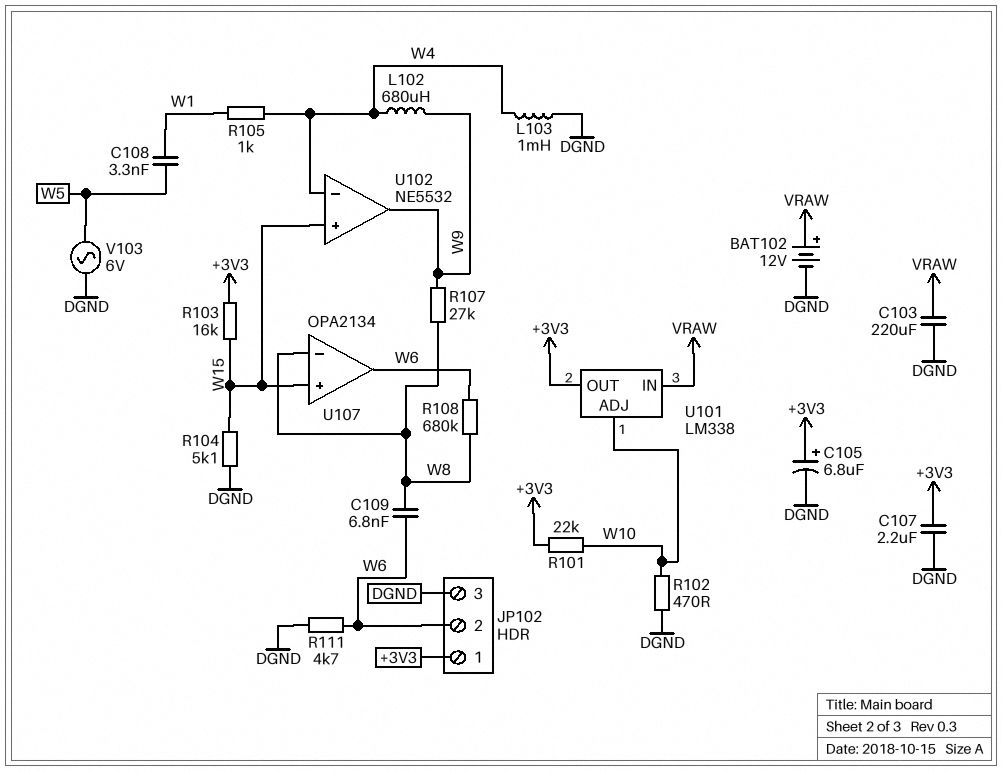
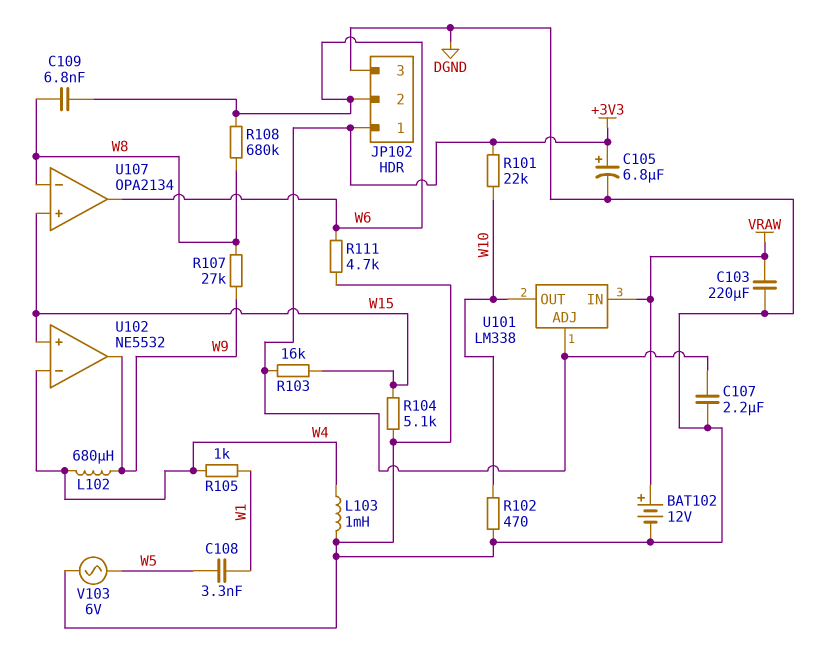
U101 pin ADJ: W10 -> +3V3
U101 pin OUT: +3V3 -> W10

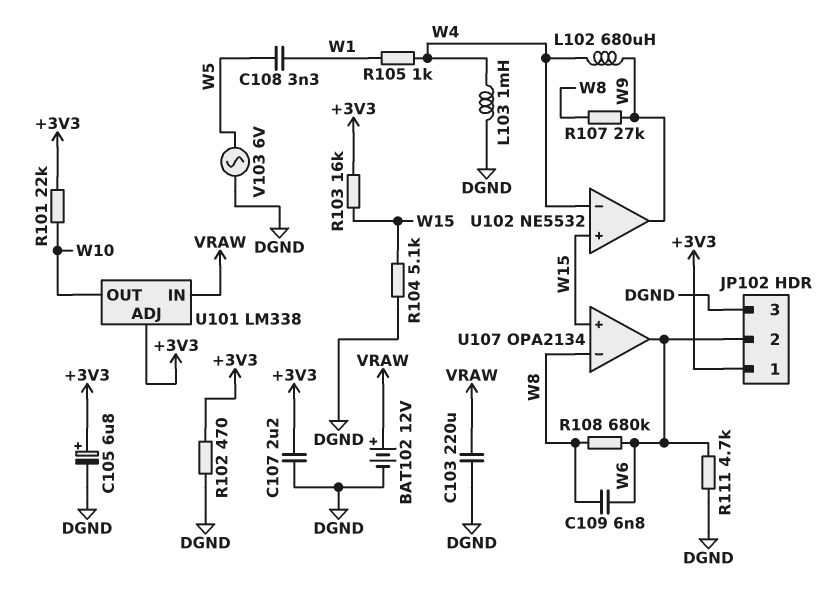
R102: 470 (DGND, W10) -> 470 (+3V3, DGND)

